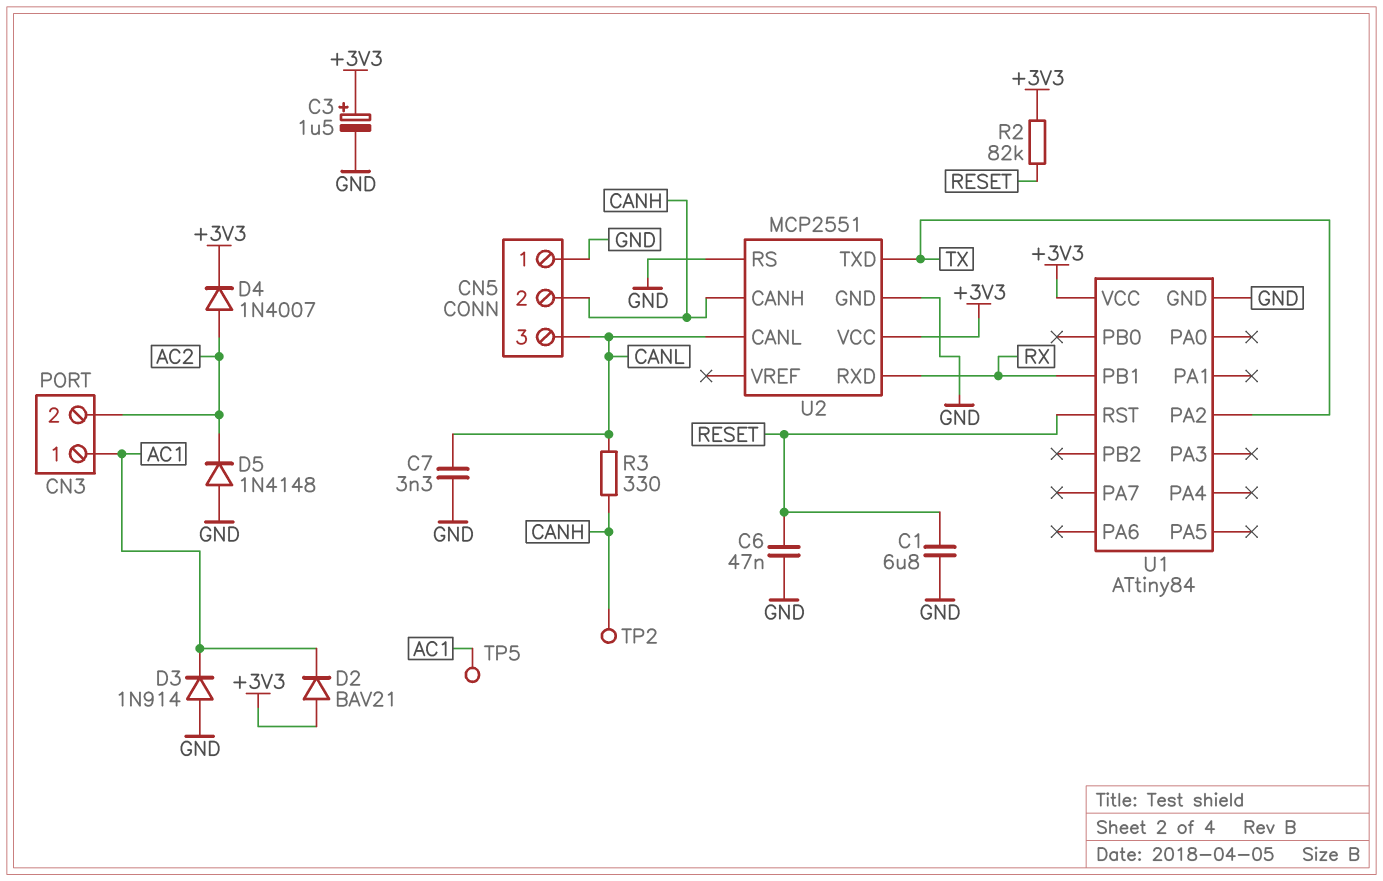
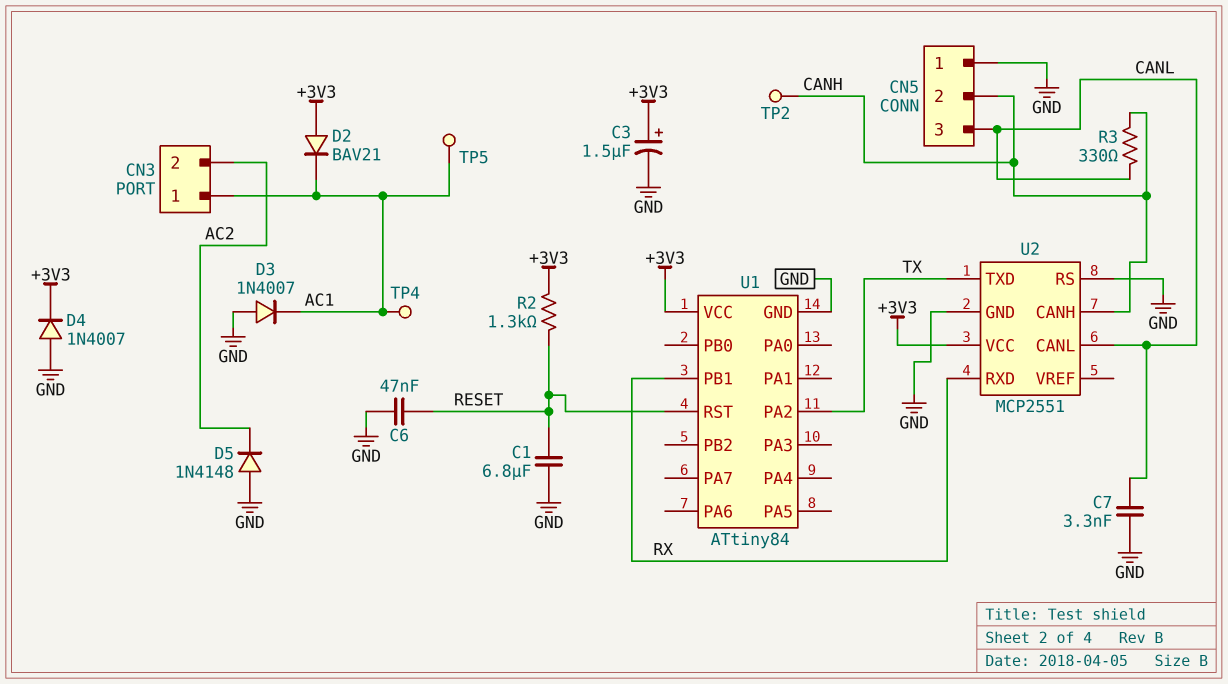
D3: diode 1N914 (A GND, K AC1) -> diode 1N4007 (A GND, K AC1)
D4: diode 1N4007 (A AC2, K +3V3) -> diode 1N4007 (A GND, K +3V3)
R2: 82k (+3V3, RESET) -> 1.3k (+3V3, RESET)
TP4: none -> test point (AC1)

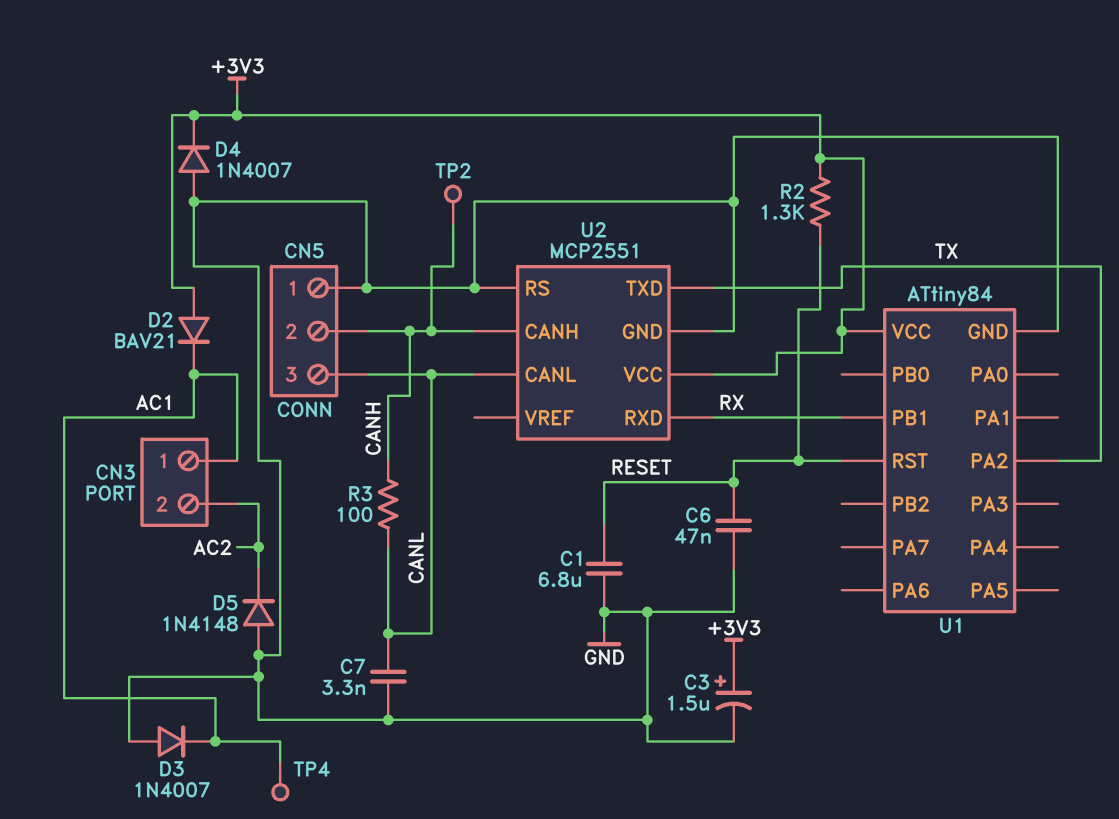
R3: 330 (CANH, CANL) -> 100 (CANH, CANL)
TP5: test point (AC1) -> none

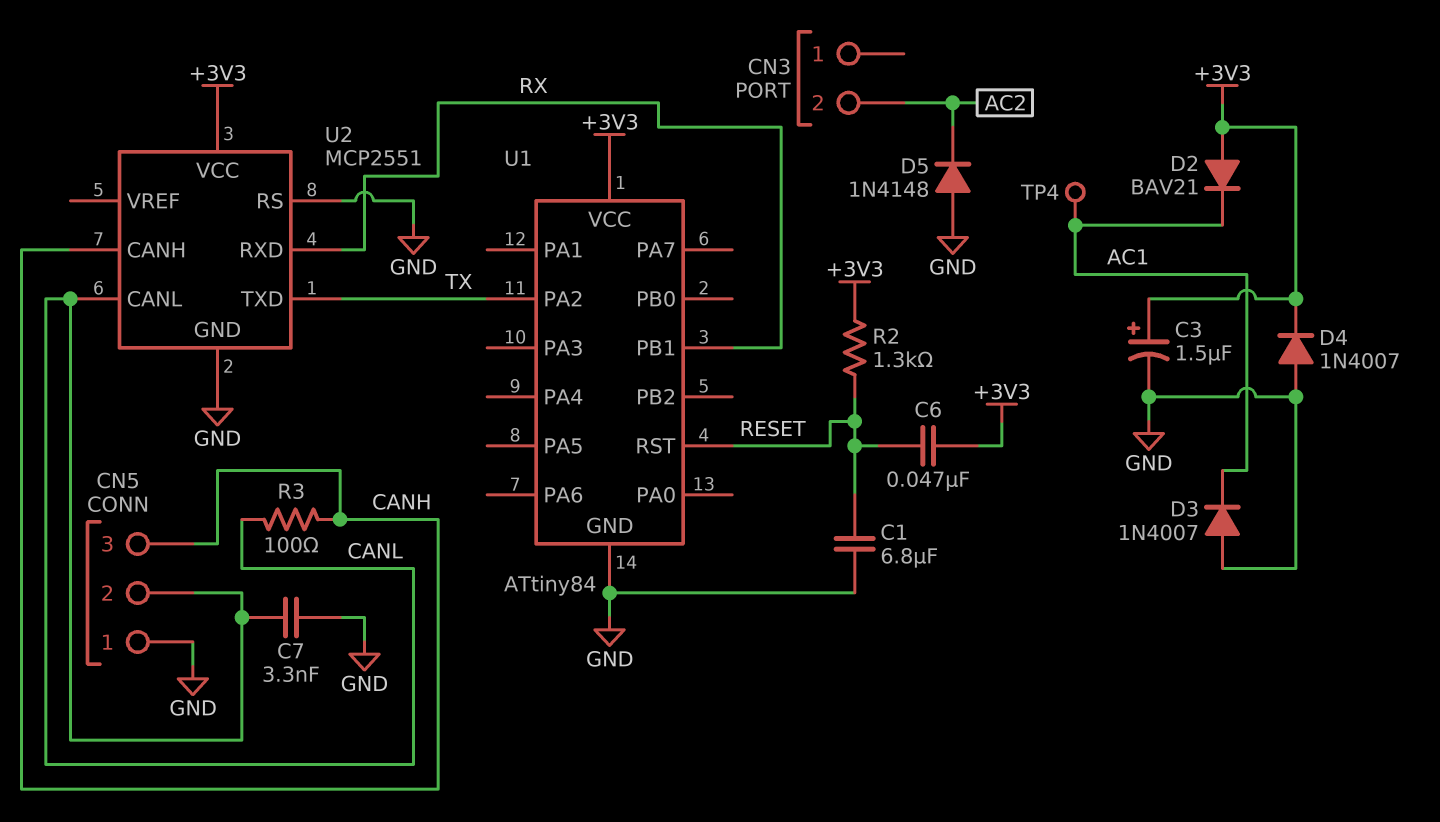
C6: 47nF (GND, RESET) -> 47nF (+3V3, RESET)
CN3 pin 1: AC1 -> none
CN5 pin 2: CANH -> CANL
CN5 pin 3: CANL -> CANH
TP2: test point (CANH) -> none

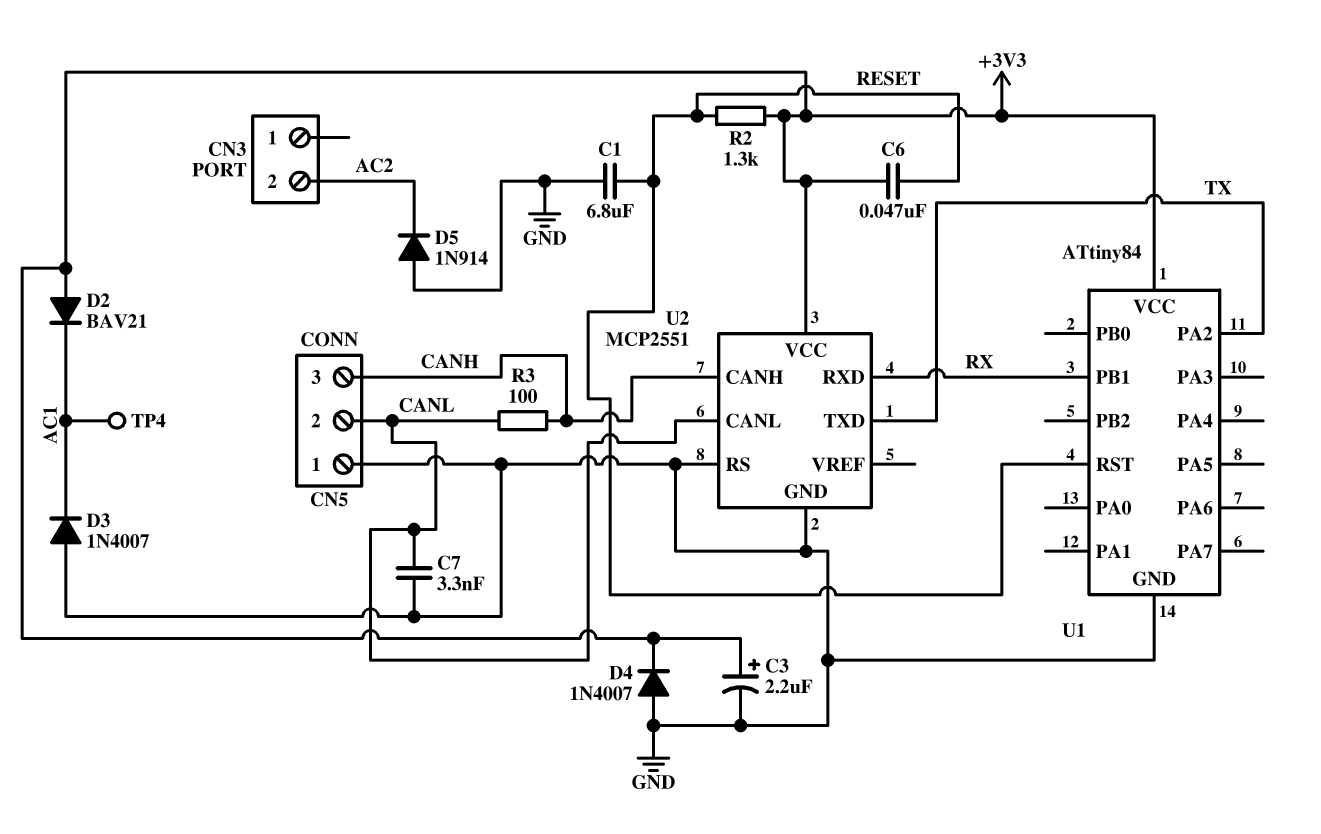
C3: 1.5uF (plus +3V3, minus GND) -> 2.2uF (plus +3V3, minus GND)
D5: diode 1N4148 (A GND, K AC2) -> diode 1N914 (A GND, K AC2)

